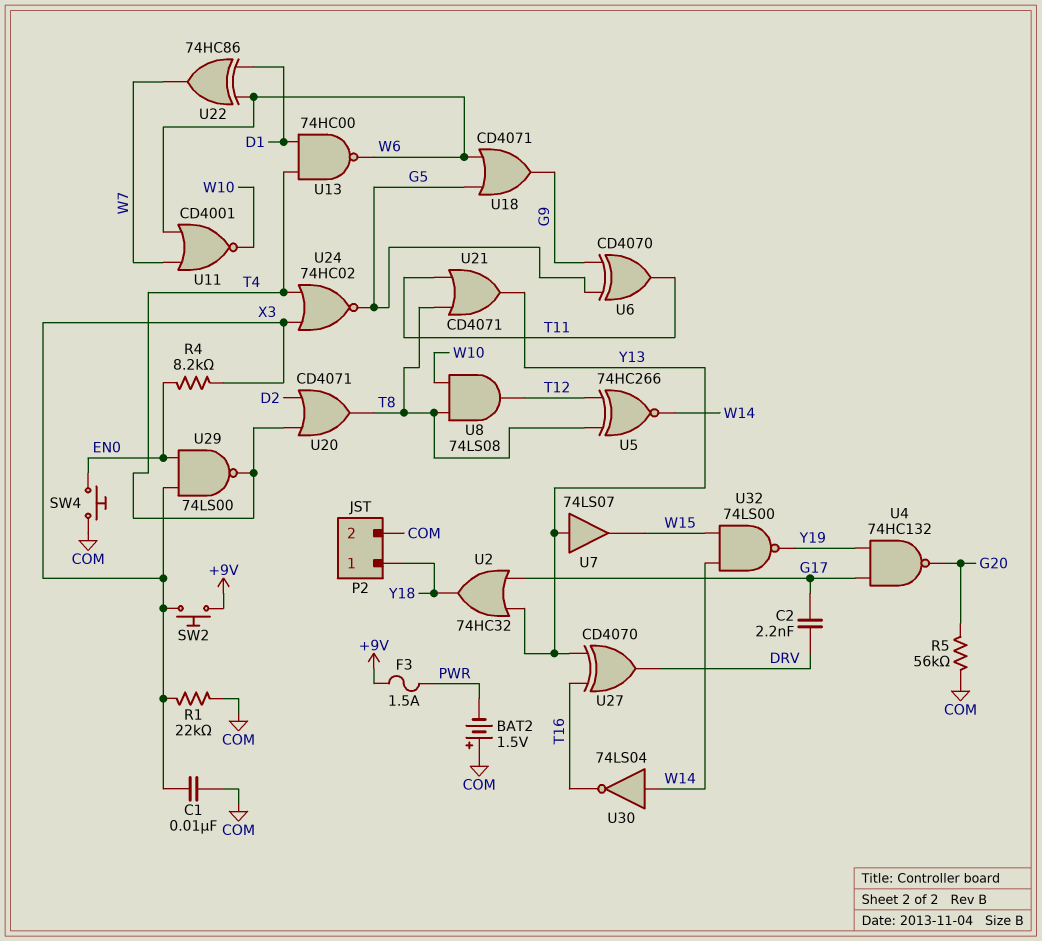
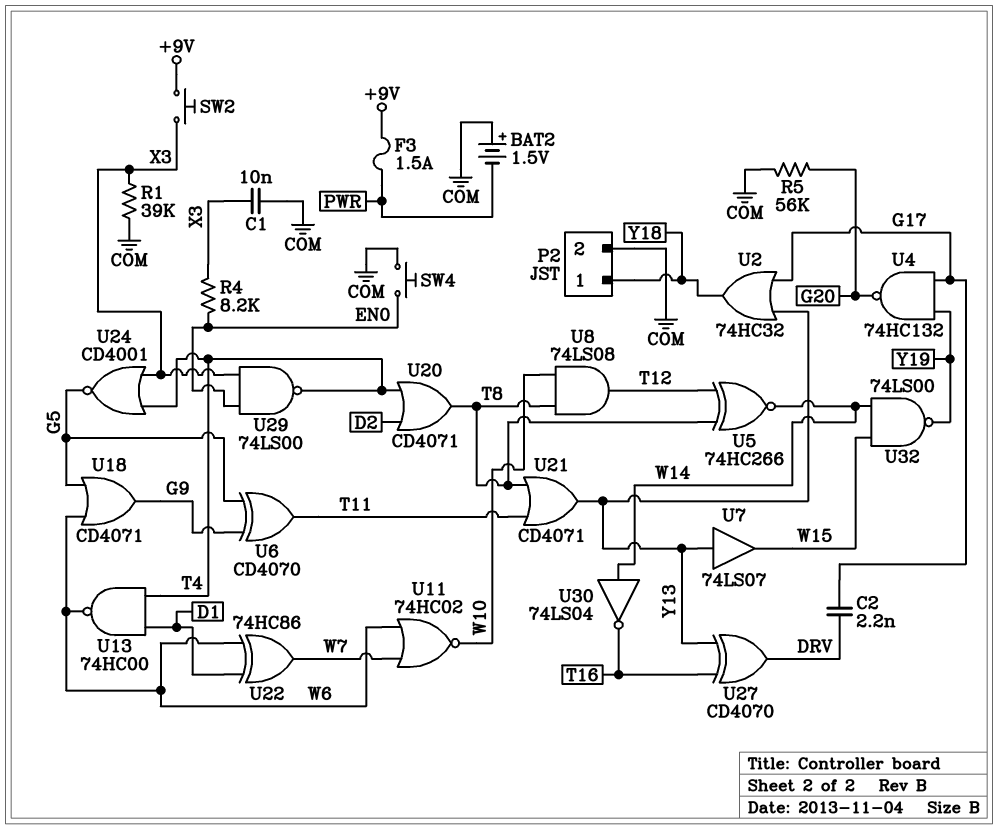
R1: 22k (COM, X3) -> 39k (COM, X3)
U11: NOR CD4001 (in W6, in W7, out W10) -> NOR 74HC02 (in W6, in W7, out W10)
U24: NOR 74HC02 (in T4, in X3, out G5) -> NOR CD4001 (in T4, in X3, out G5)

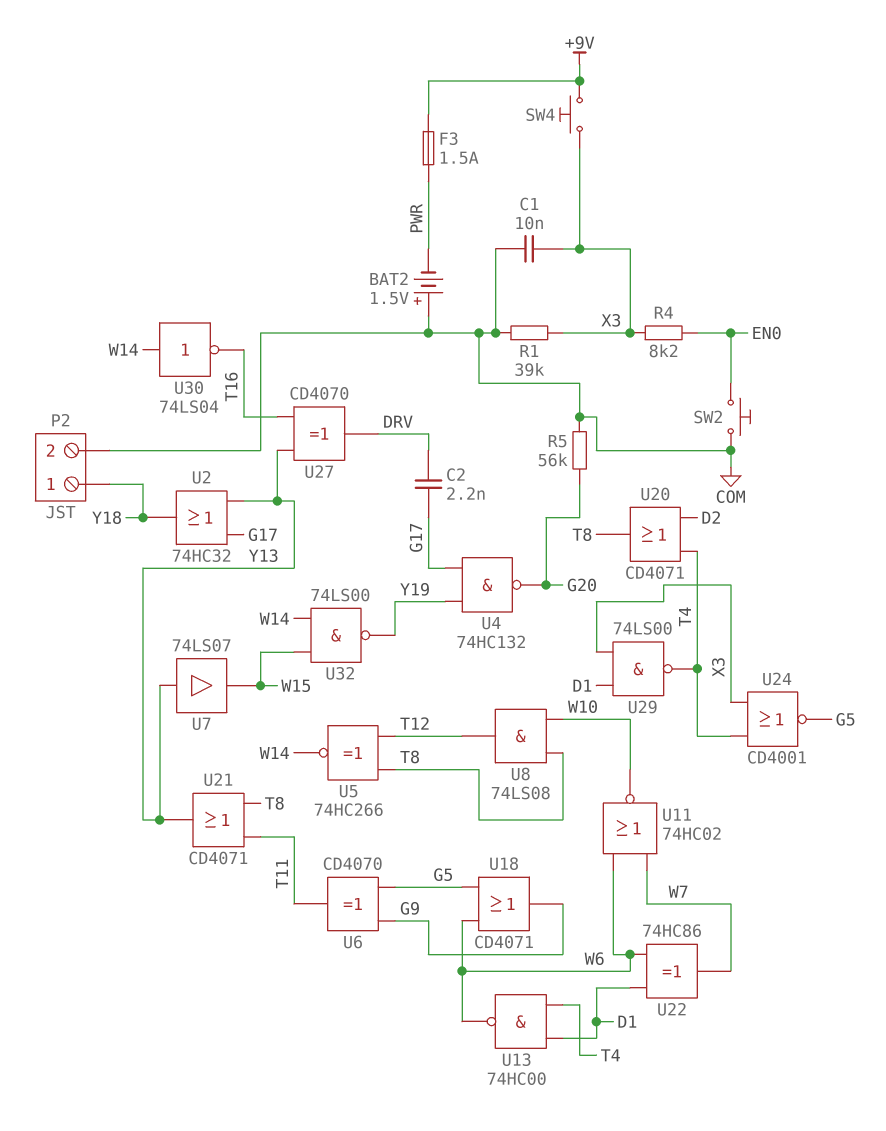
SW2: button (+9V, X3) -> button (COM, EN0)
SW4: button (COM, EN0) -> button (+9V, X3)
U29: NAND 74LS00 (in EN0, in X3, out T4) -> NAND 74LS00 (in D1, in X3, out T4)

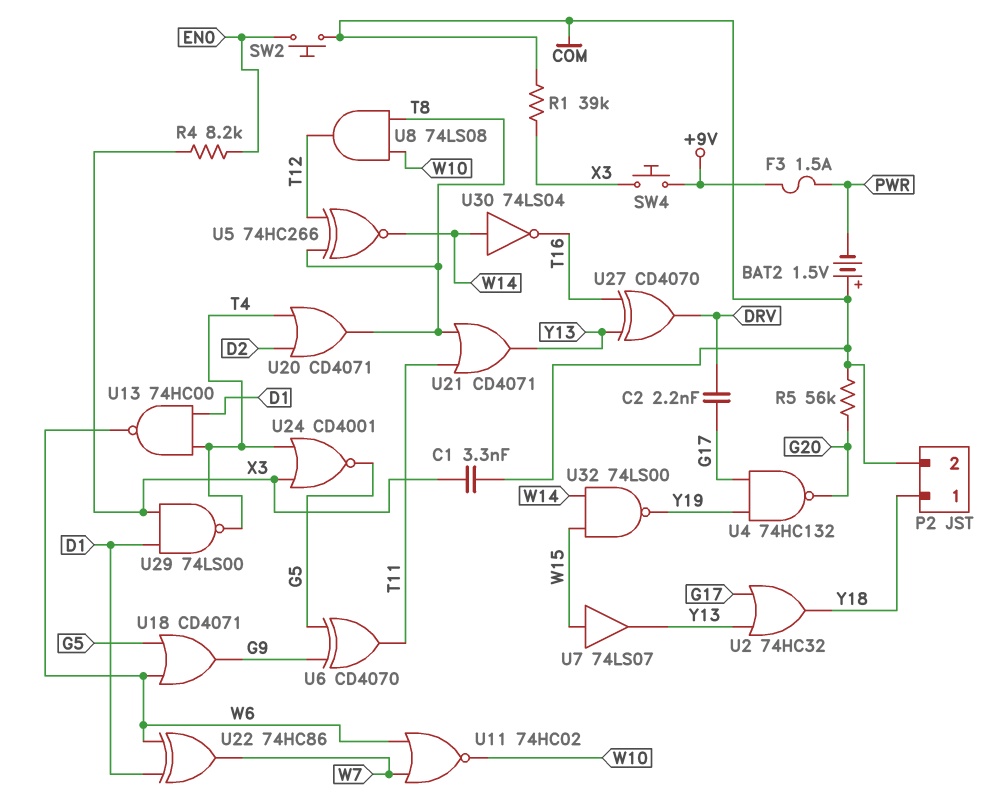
C1: 10nF (COM, X3) -> 3.3nF (COM, X3)
U7: buffer 74LS07 (in Y13, out W15) -> buffer 74LS07 (in W15, out Y13)

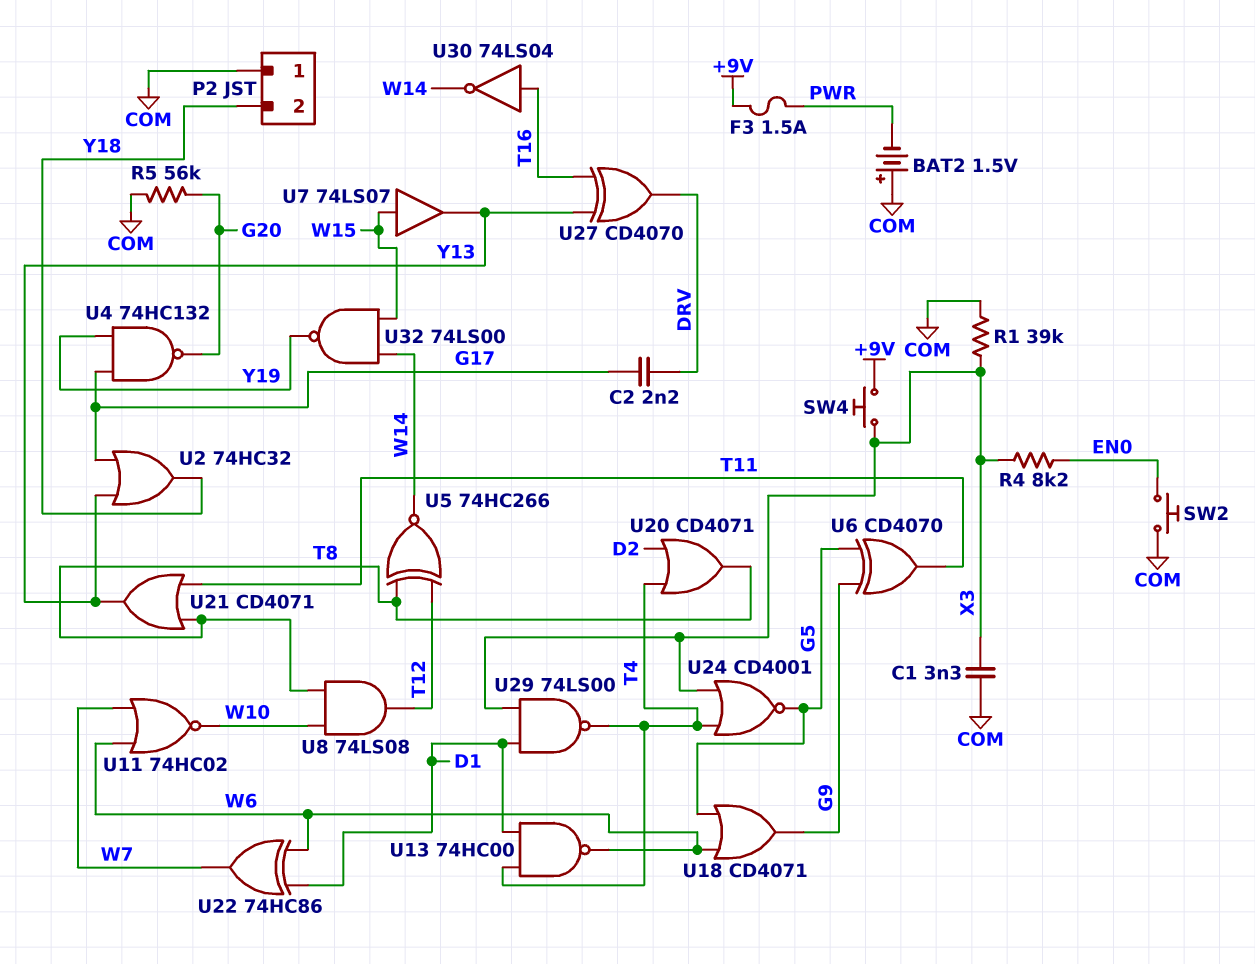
P2 pin 1: Y18 -> COM
P2 pin 2: COM -> Y18
U30: NOT 74LS04 (in W14, out T16) -> NOT 74LS04 (in T16, out W14)

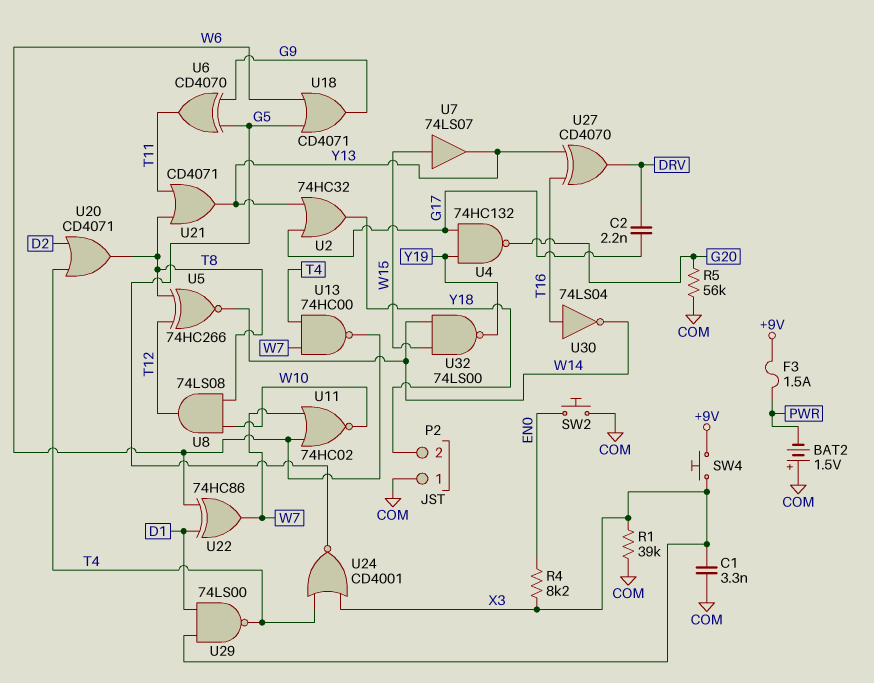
U13: NAND 74HC00 (in D1, in T4, out W6) -> NAND 74HC00 (in T4, in W7, out W6)

